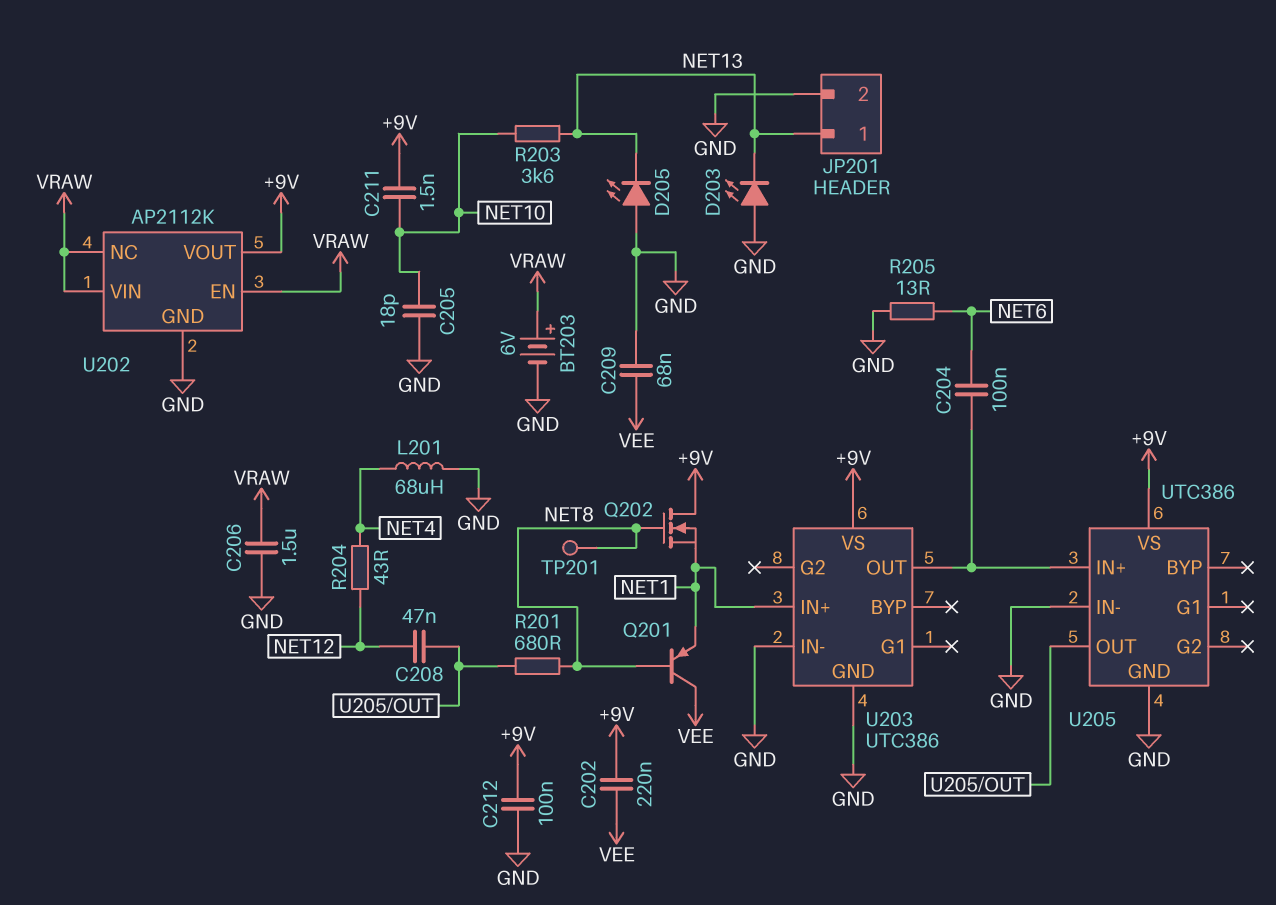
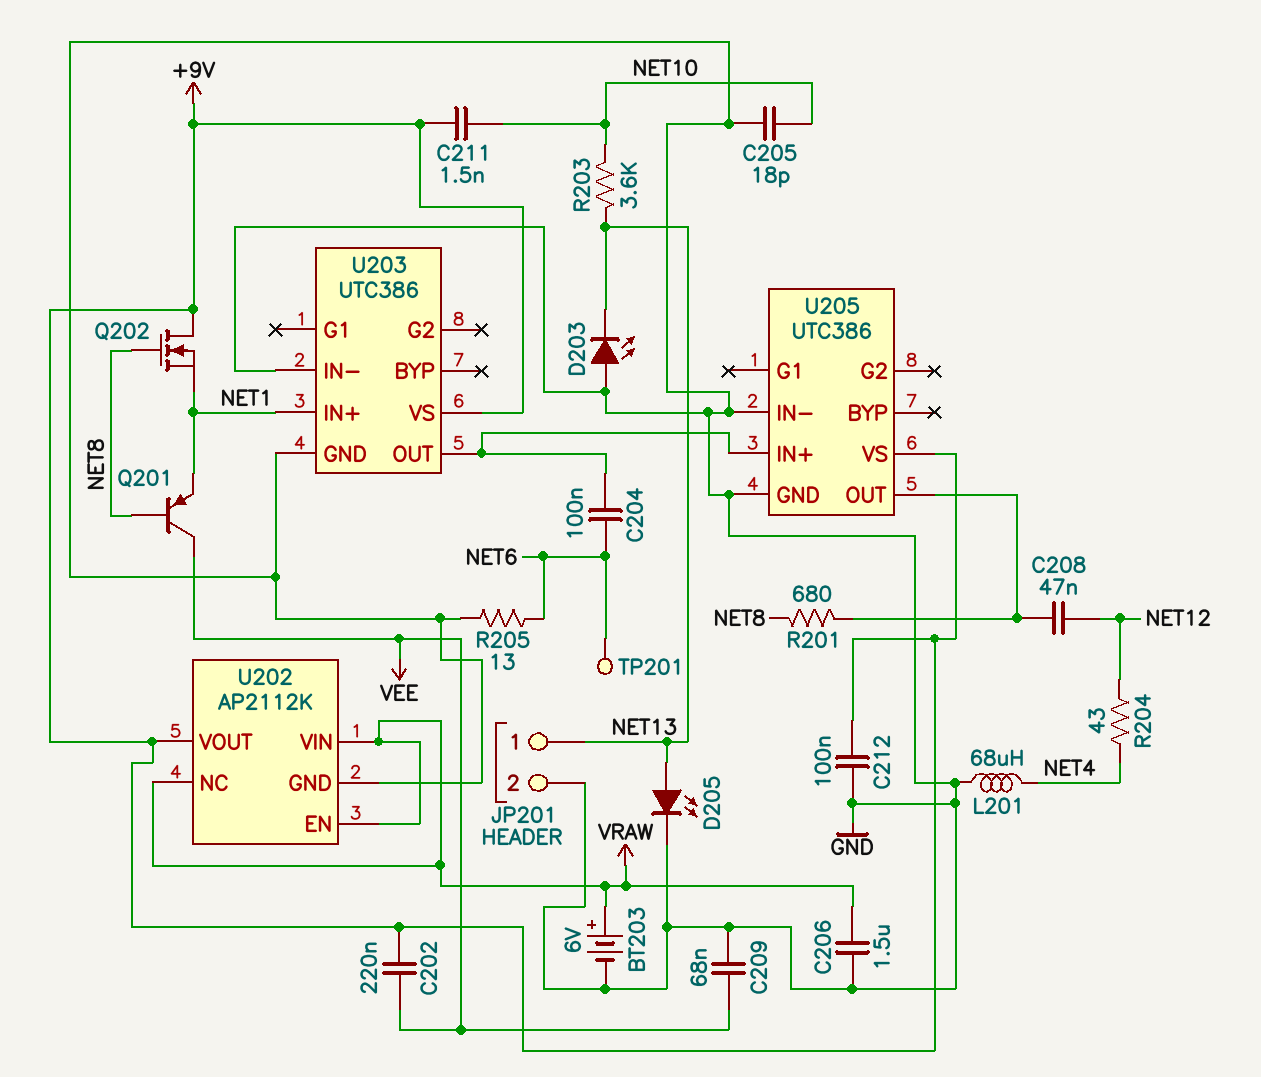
D205: LED (A GND, K NET13) -> LED (A NET13, K GND)
TP201: test point (NET8) -> test point (NET6)

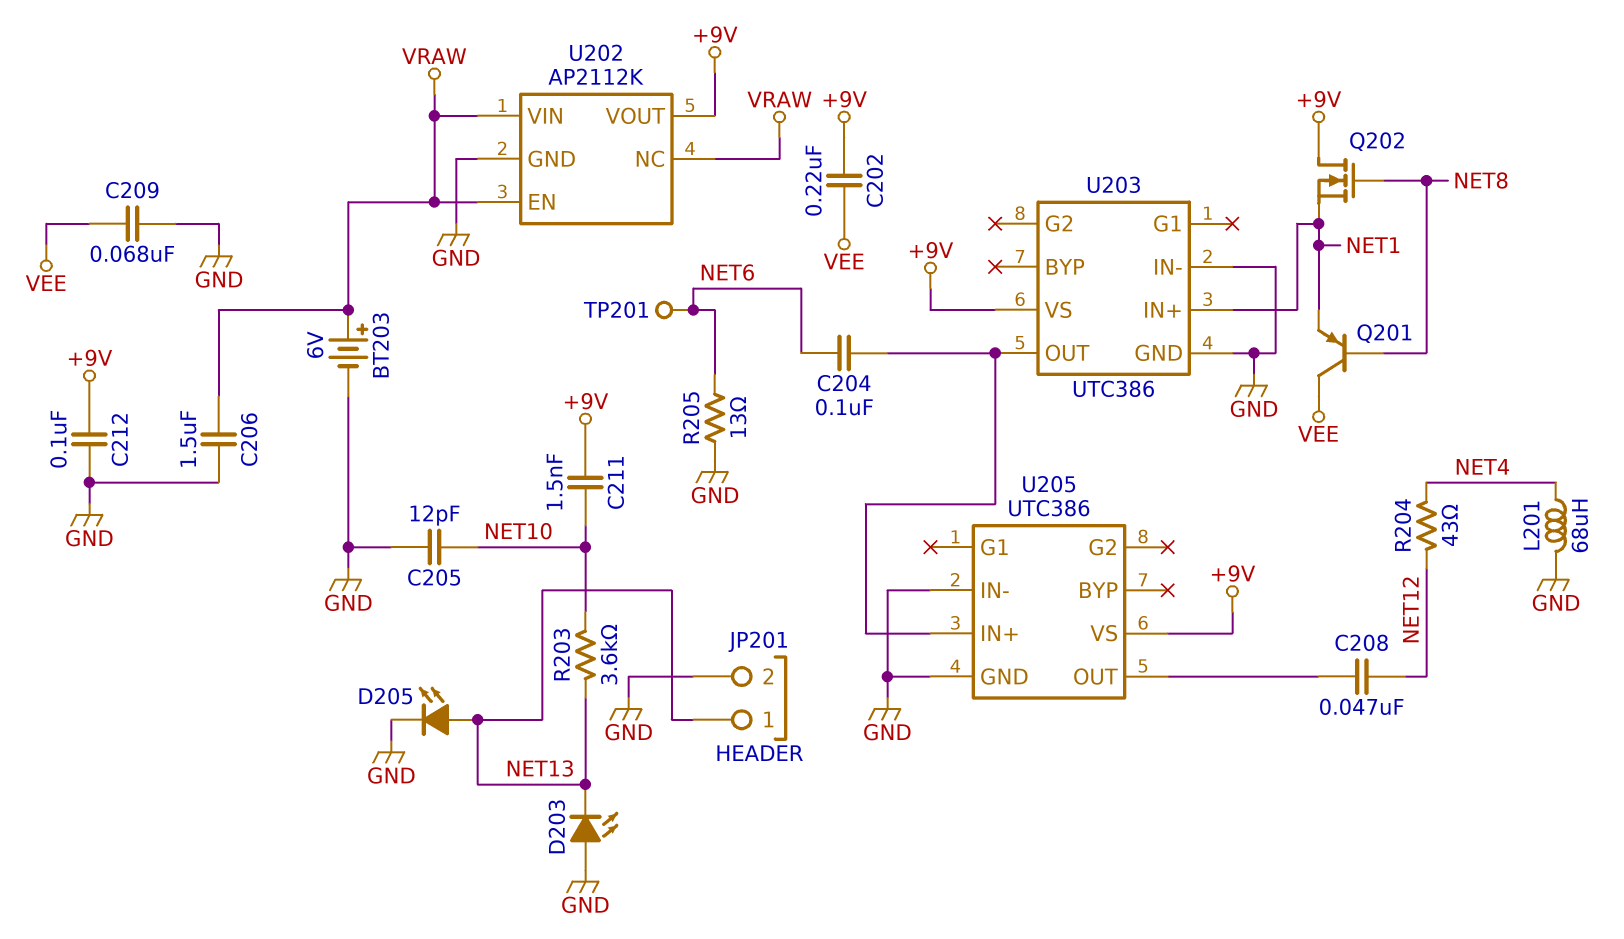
C205: 18pF (GND, NET10) -> 12pF (GND, NET10)
R201: 680 (NET8, U205/OUT) -> none

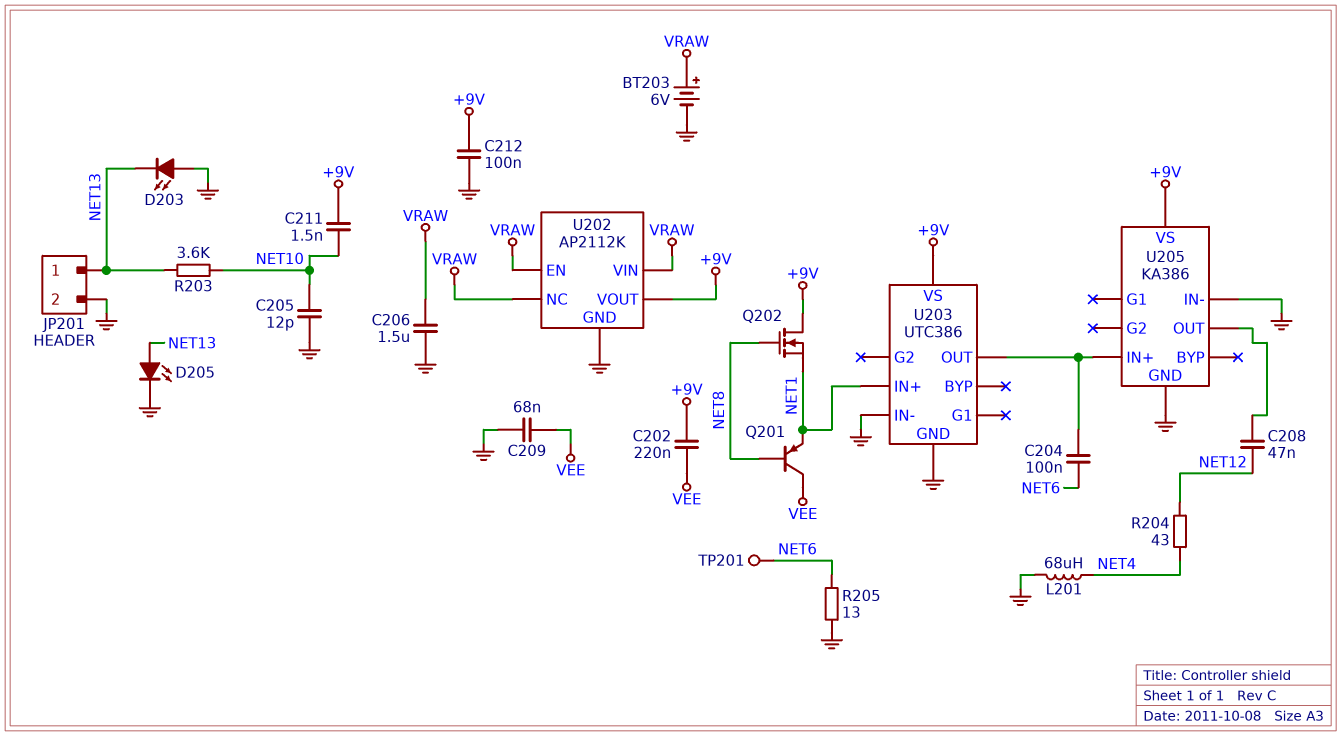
U205: UTC386 -> KA386

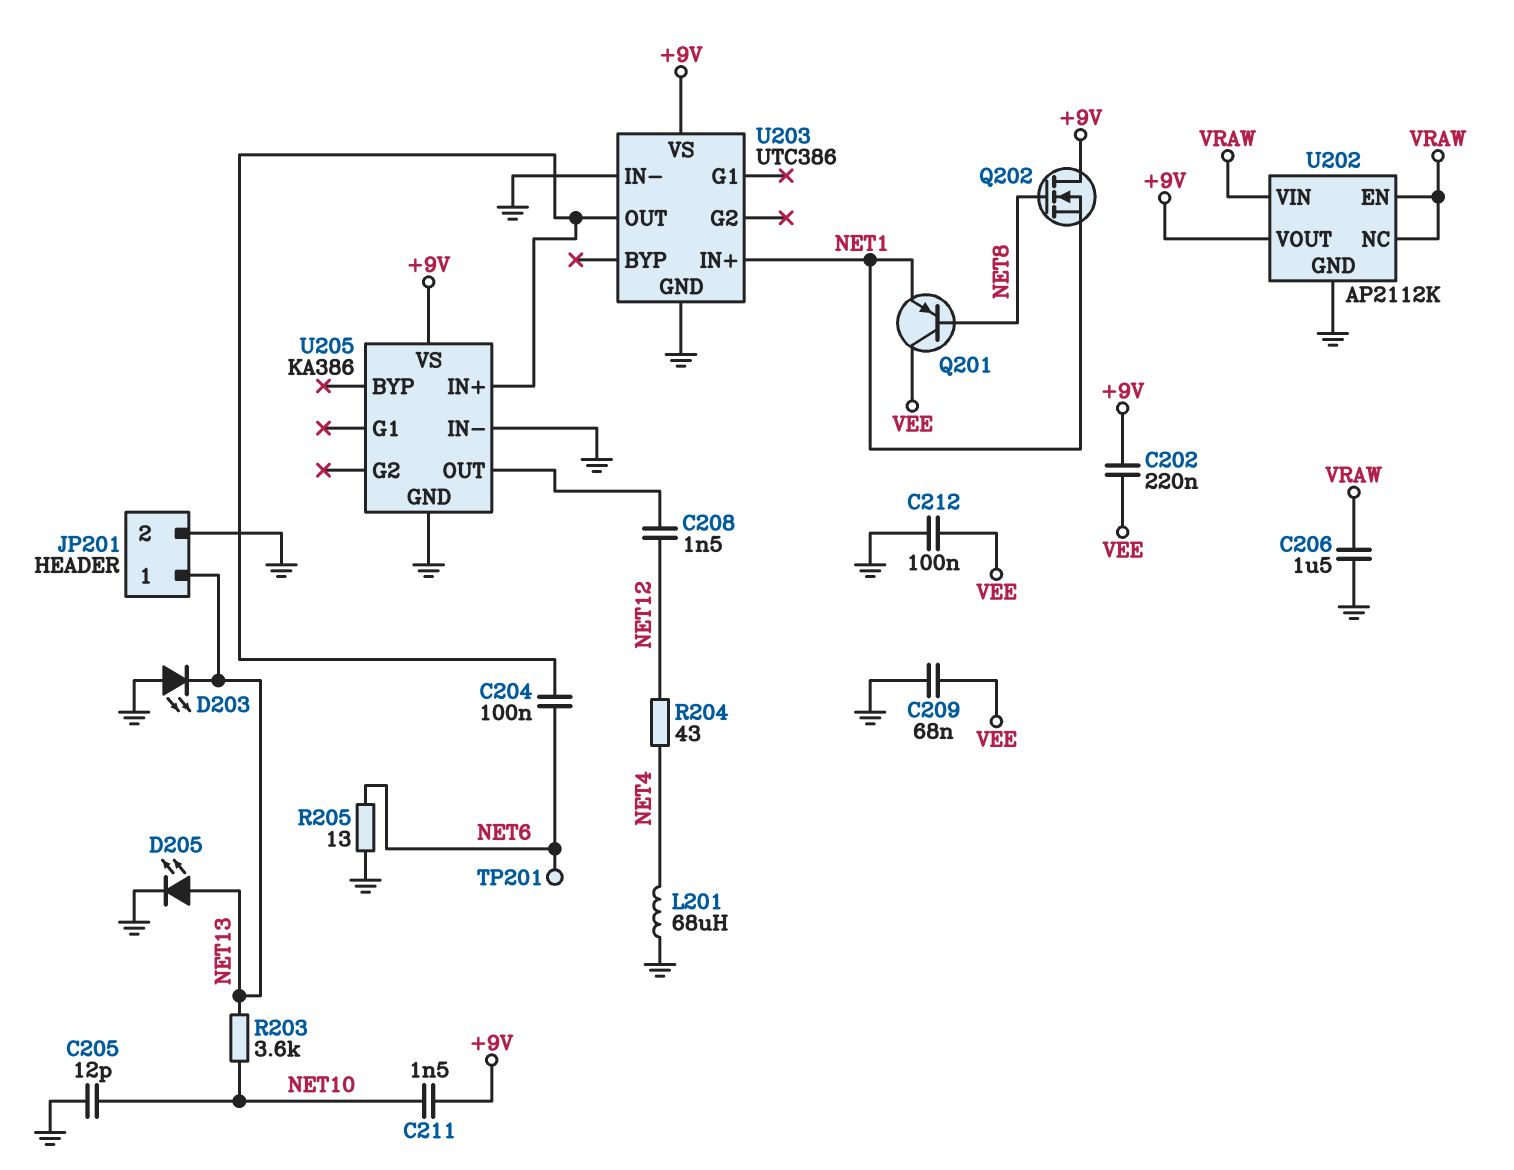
BT203: 6V (plus VRAW, minus GND) -> none
C208: 47nF (NET12, U205/OUT) -> 1.5nF (NET12, U205/OUT)
C212: 100nF (+9V, GND) -> 100nF (GND, VEE)

